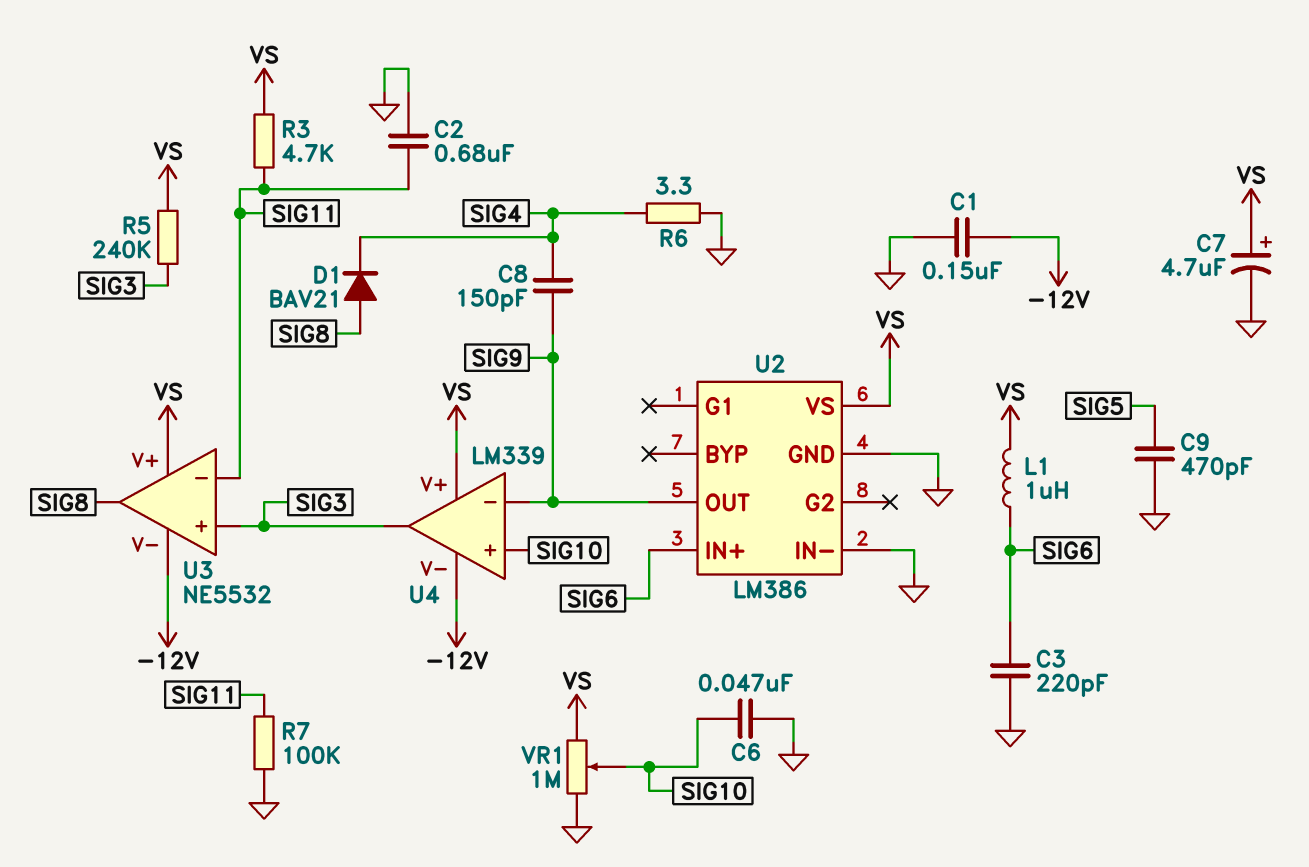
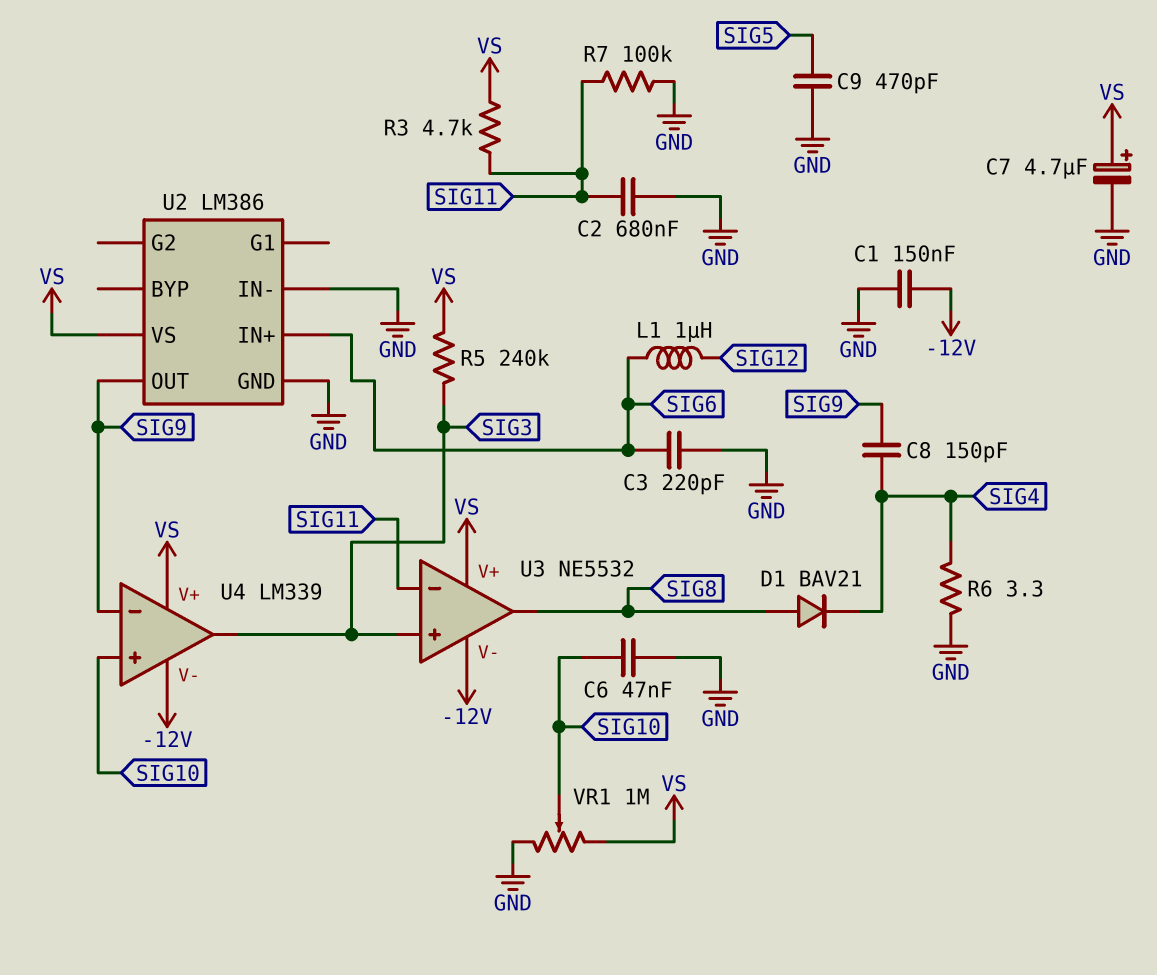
L1: 1uH (SIG6, VS) -> 1uH (SIG6, SIG12)

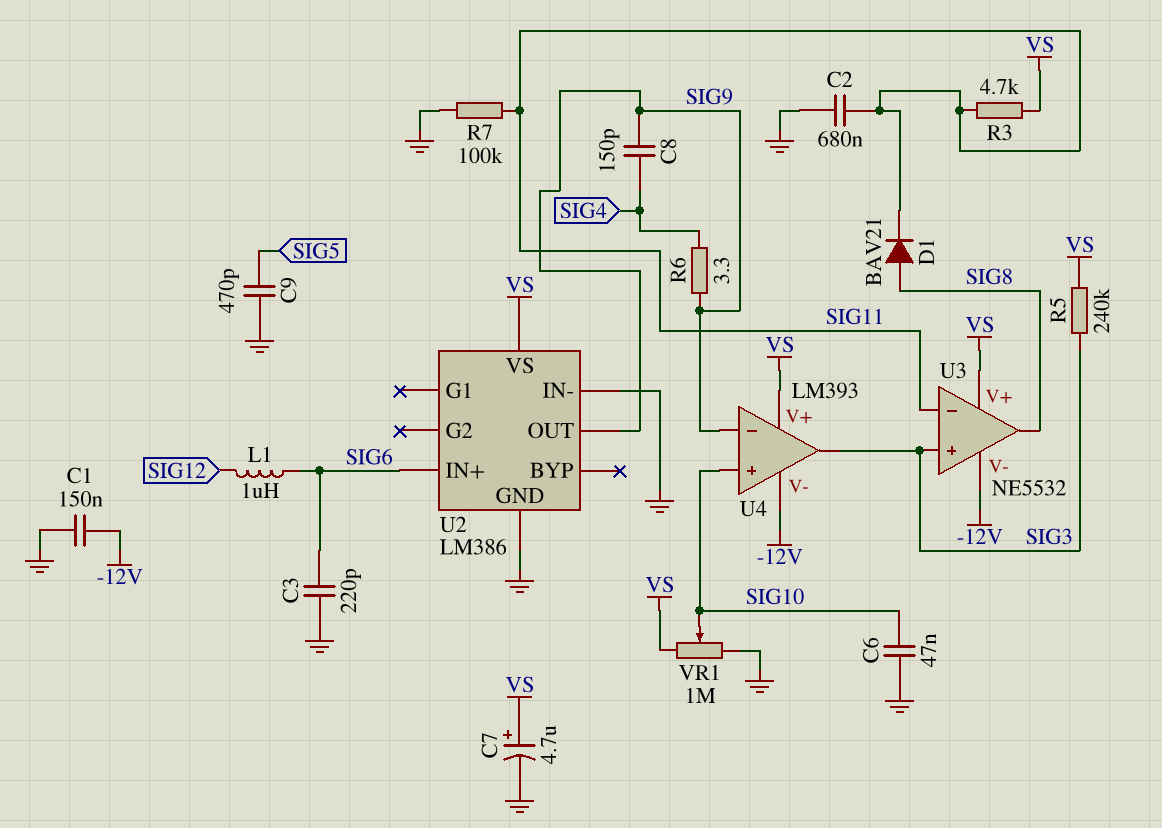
D1: diode BAV21 (A SIG8, K SIG4) -> diode BAV21 (A SIG8, K SIG11)
R6: 3.3 (GND, SIG4) -> 3.3 (SIG4, SIG9)
U4: LM339 -> LM393

